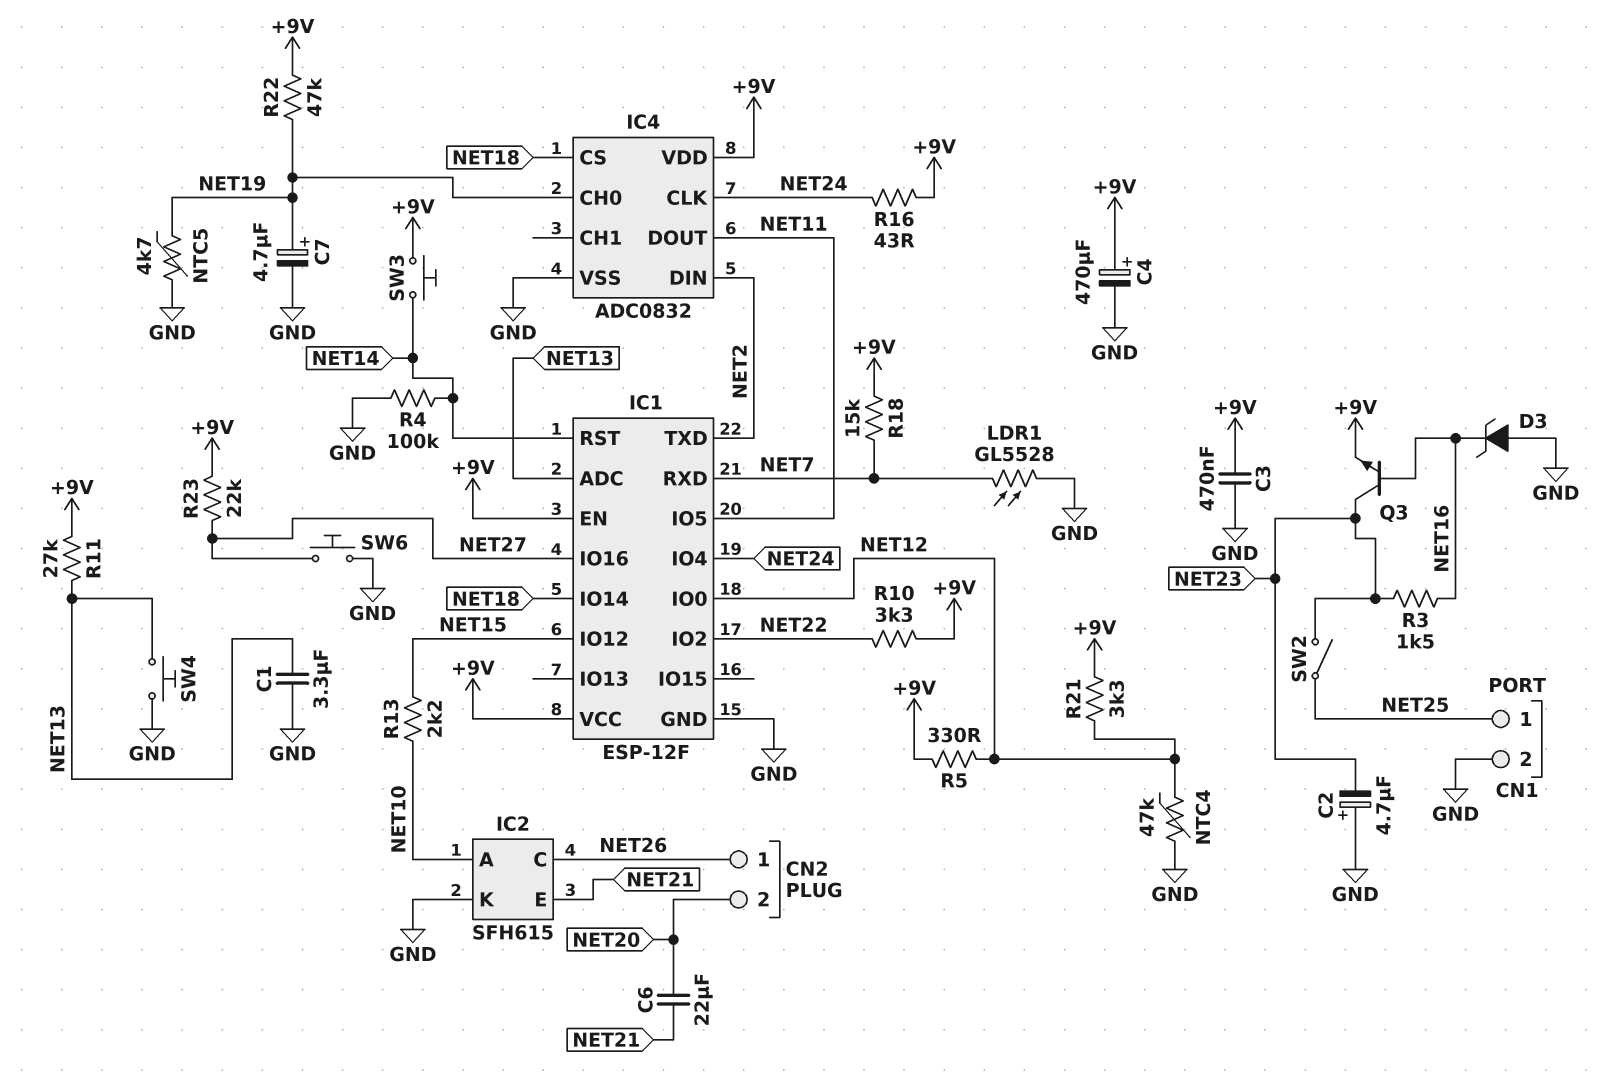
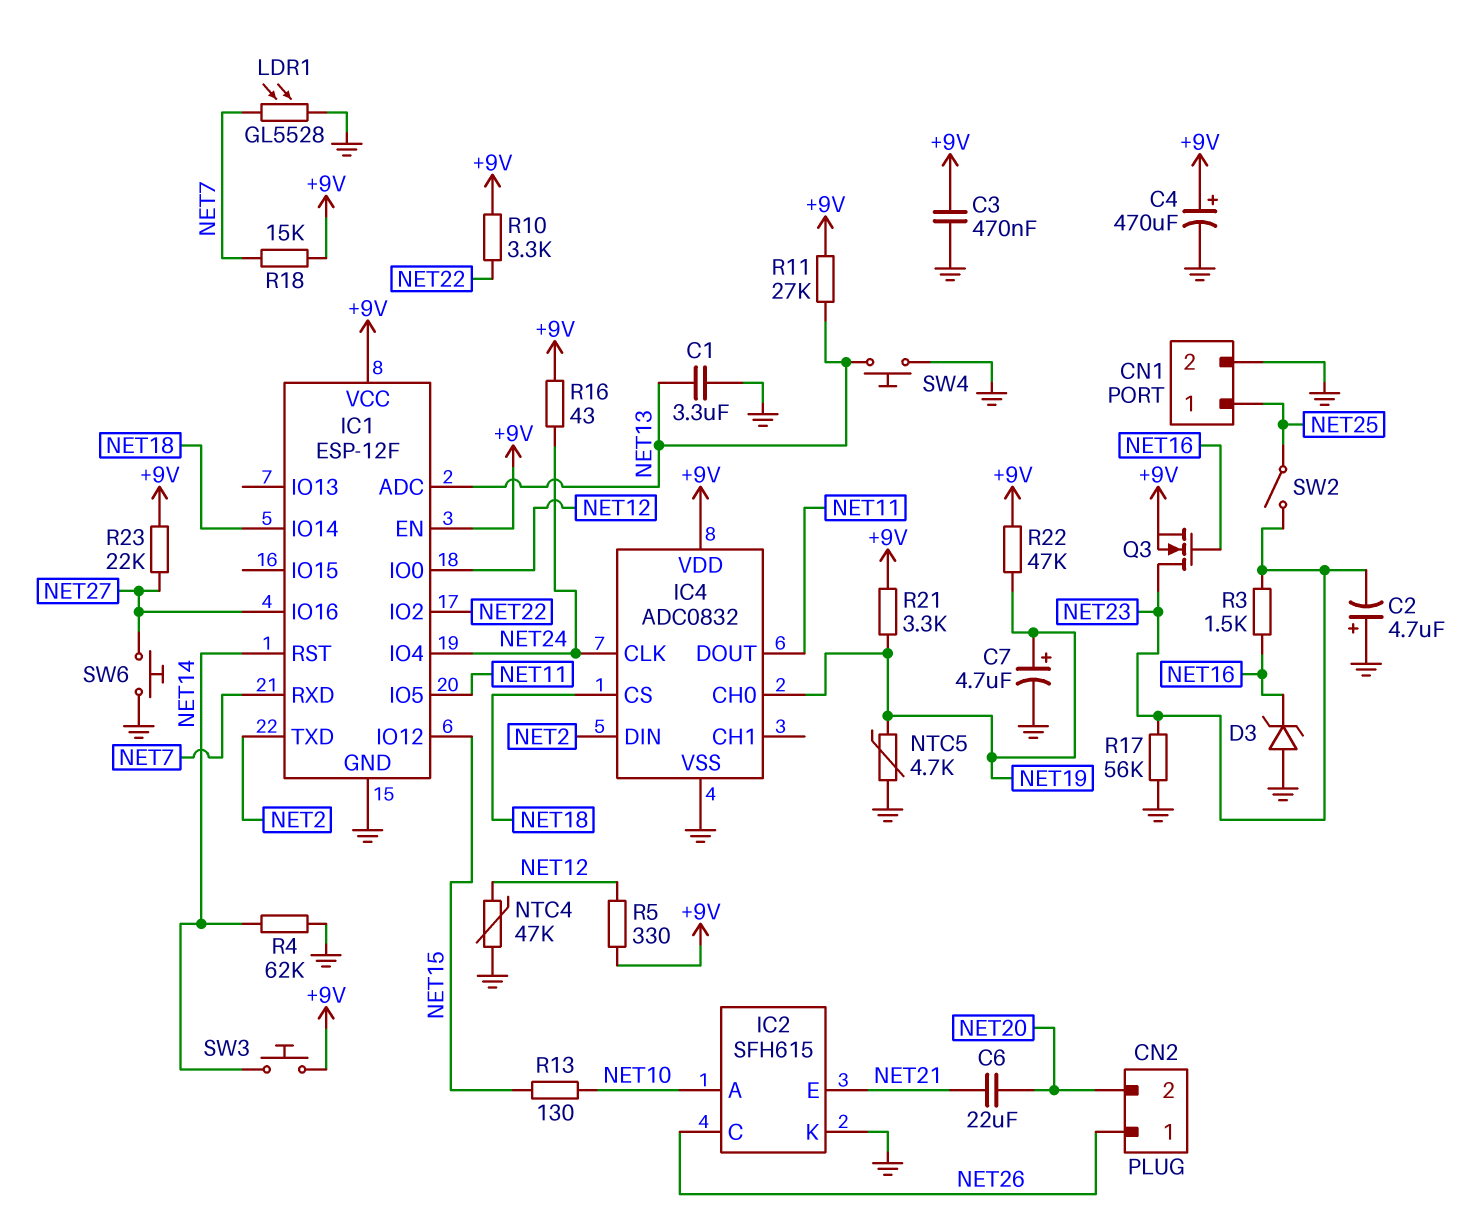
Q3: NPN (B NET16, C NET23, E +9V) -> NMOS (G NET16, D NET23, S +9V)
R4: 100k (GND, NET14) -> 62k (GND, NET14)
R13: 2.2k (NET10, NET15) -> 130 (NET10, NET15)
R17: none -> 56k (GND, NET23)
R21: 3.3k (+9V, NET12) -> 3.3k (+9V, NET19)

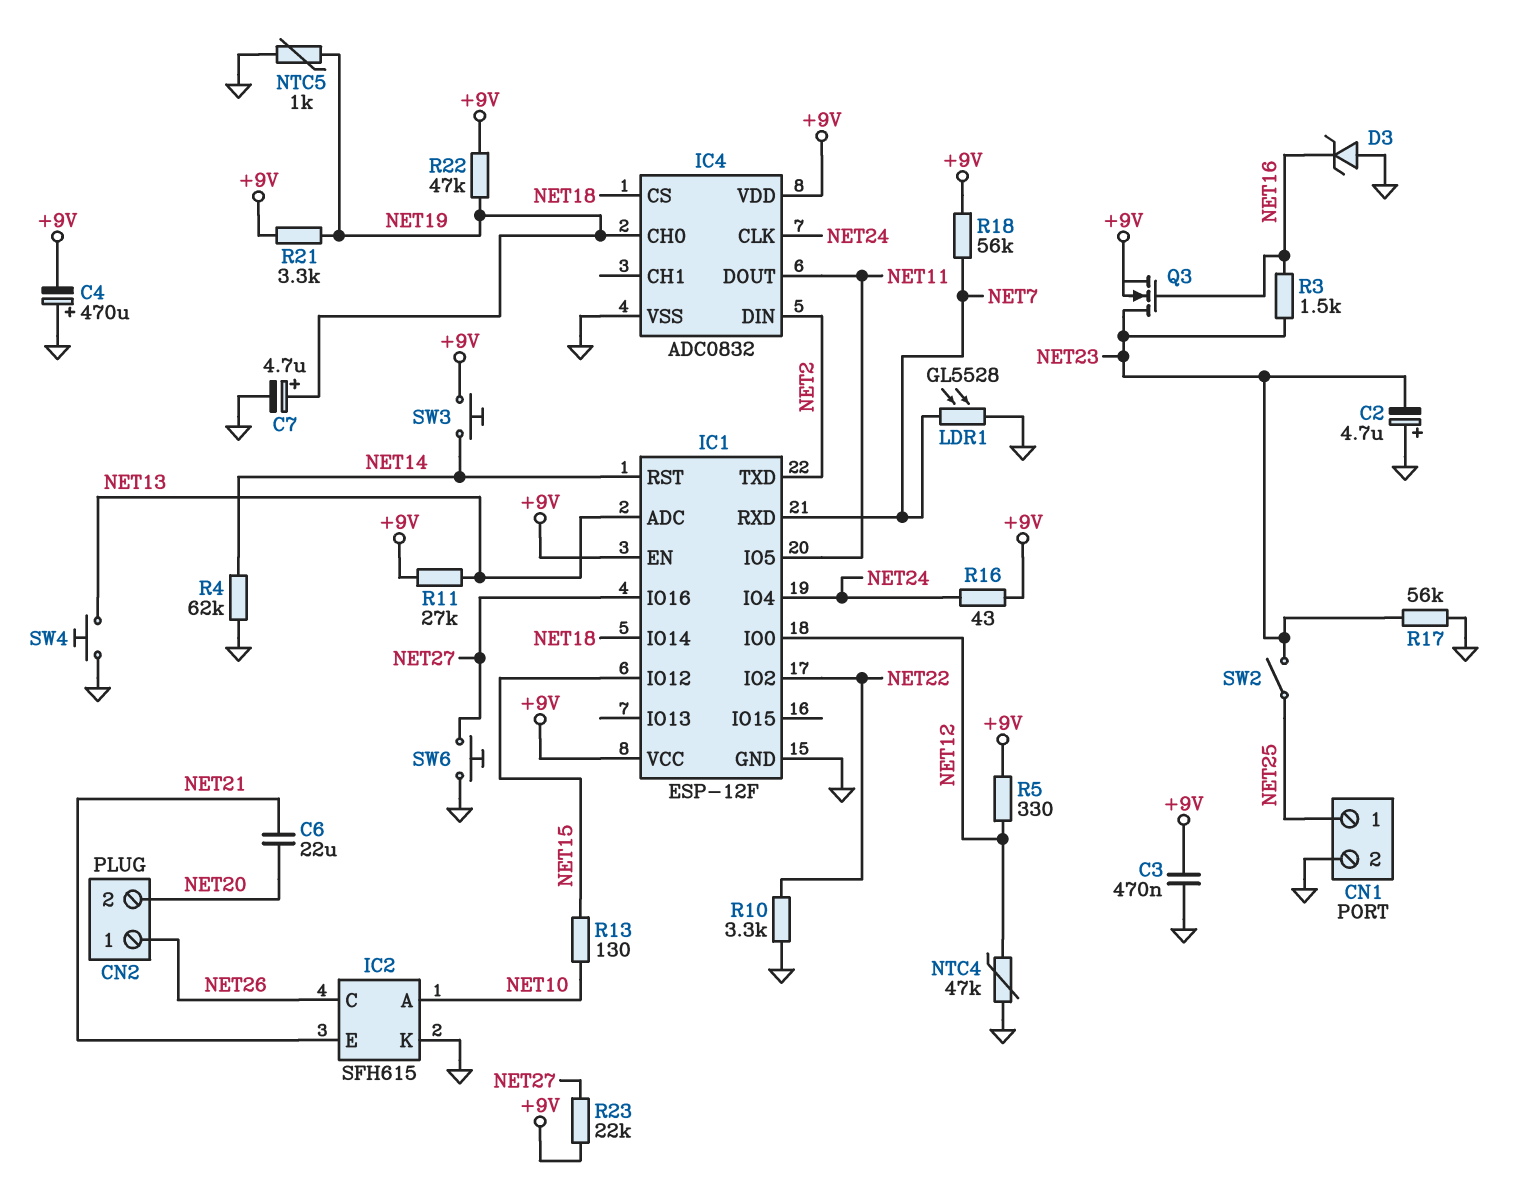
C1: 3.3uF (GND, NET13) -> none
C4: 470uF (plus +9V, minus GND) -> 470uF (plus GND, minus +9V)
NTC5: 4.7k (GND, NET19) -> 1k (GND, NET19)
R10: 3.3k (+9V, NET22) -> 3.3k (GND, NET22)
R18: 15k (+9V, NET7) -> 56k (+9V, NET7)

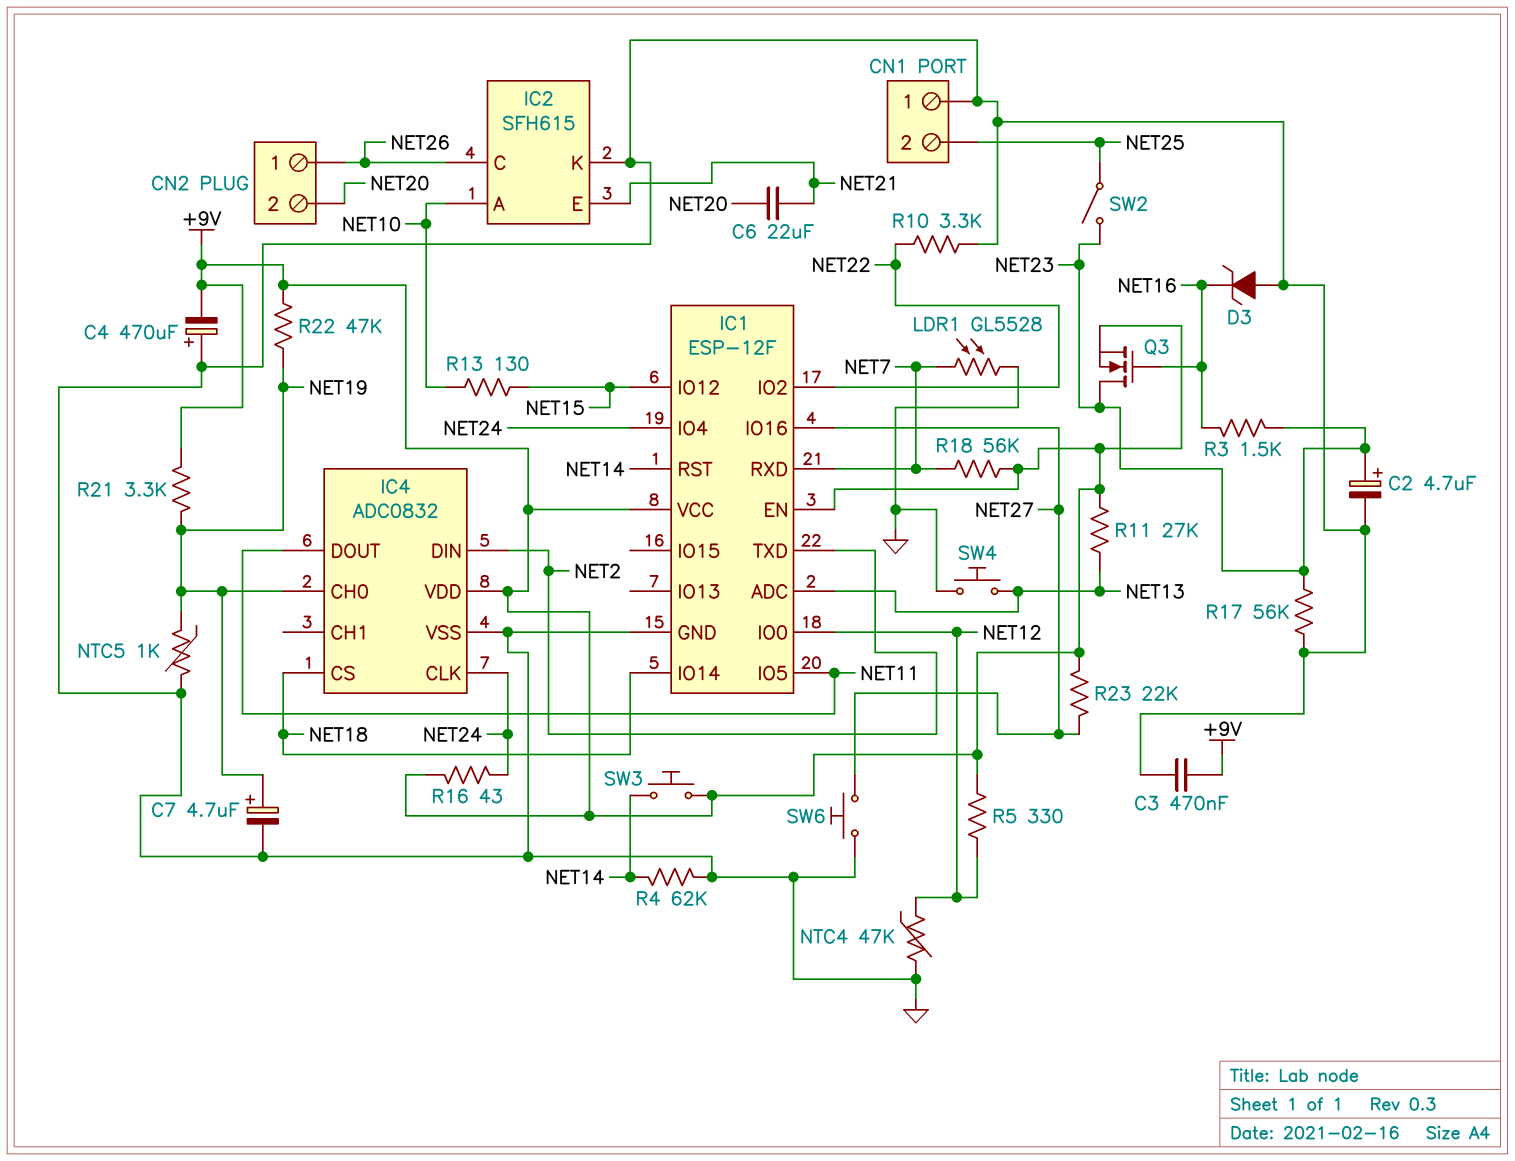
C2: 4.7uF (plus GND, minus NET23) -> 4.7uF (plus NET23, minus GND)
CN1 pin 1: NET25 -> GND
CN1 pin 2: GND -> NET25

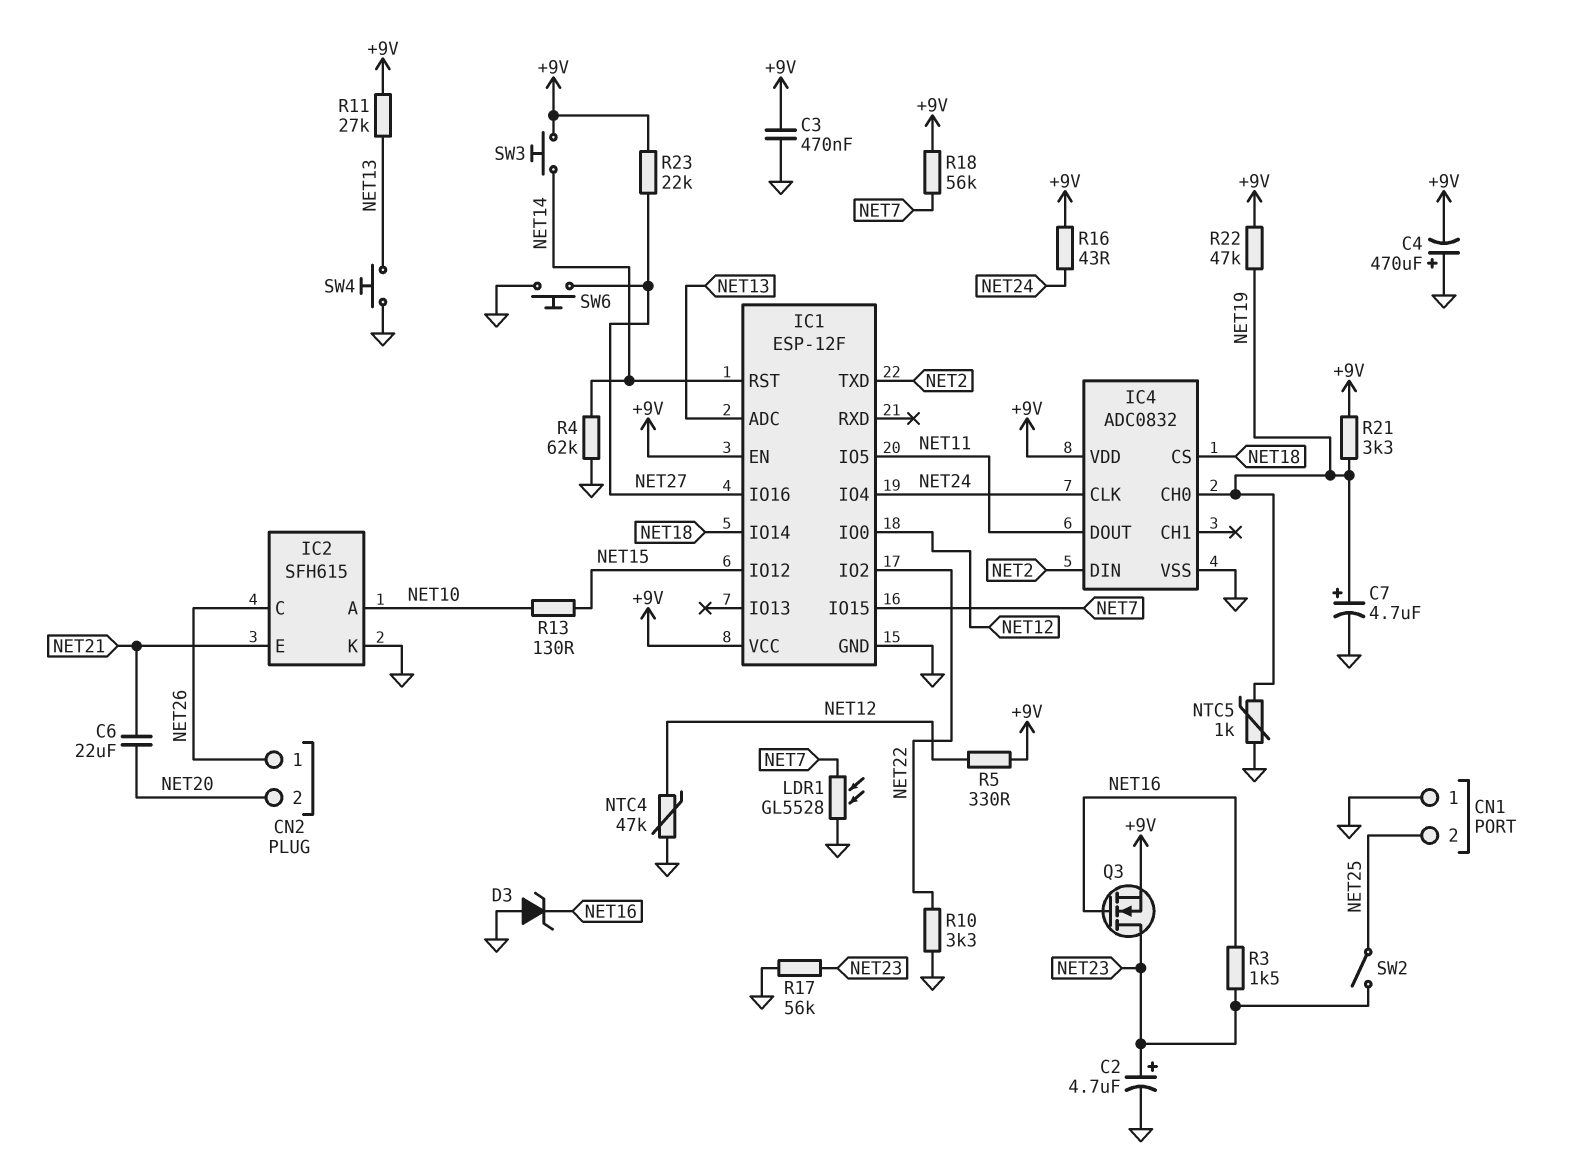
IC1 pin IO15: none -> NET7
IC1 pin RXD: NET7 -> none

